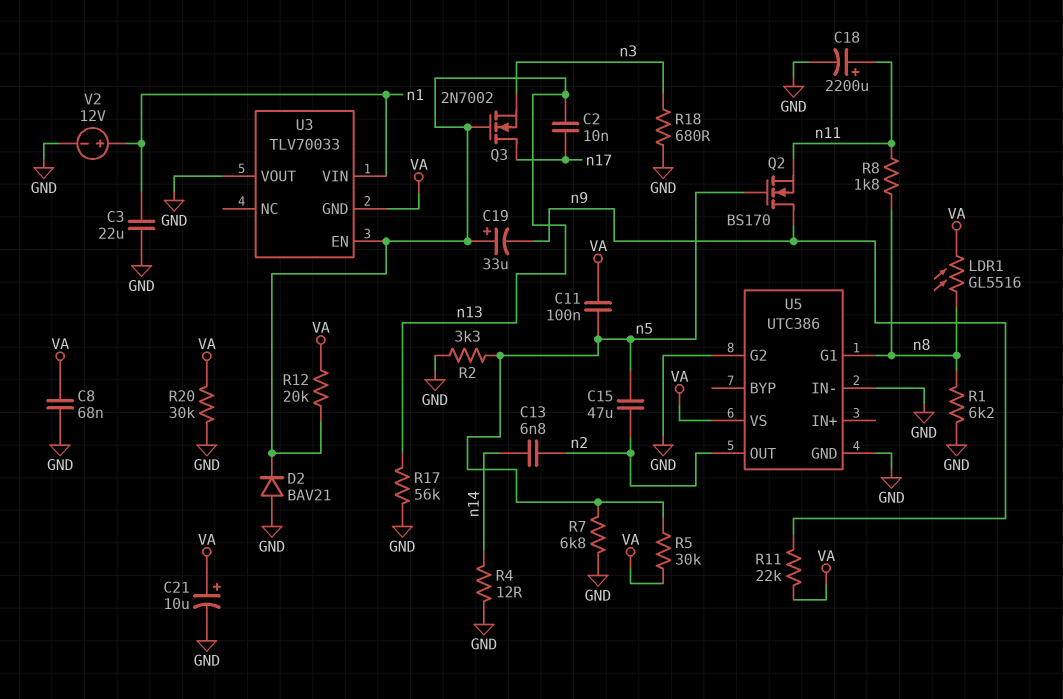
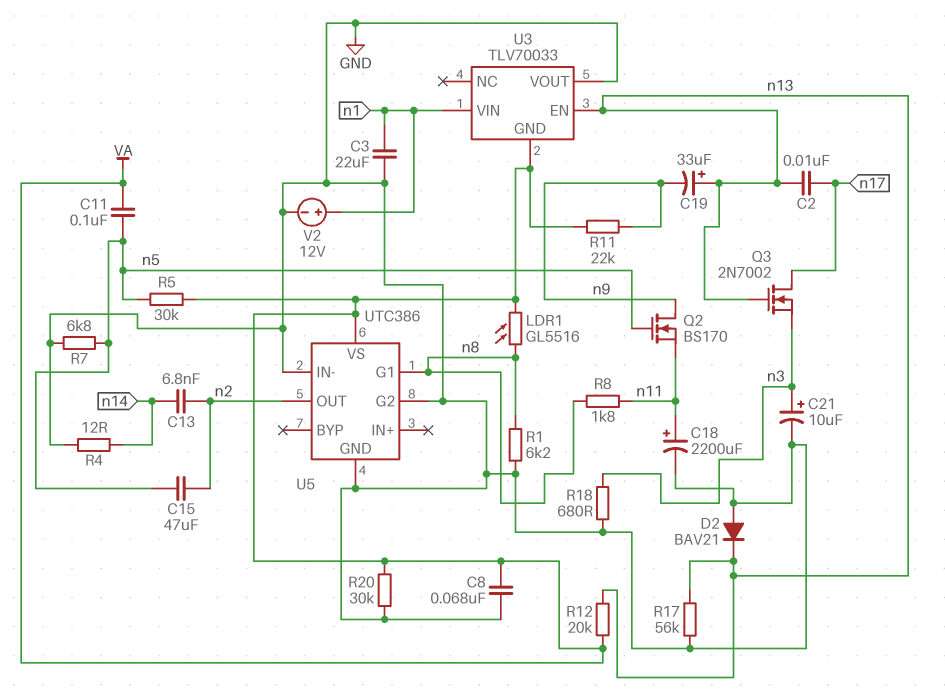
C21: 10uF (plus VA, minus GND) -> 10uF (plus n3, minus GND)
R2: 3.3k (GND, n5) -> none

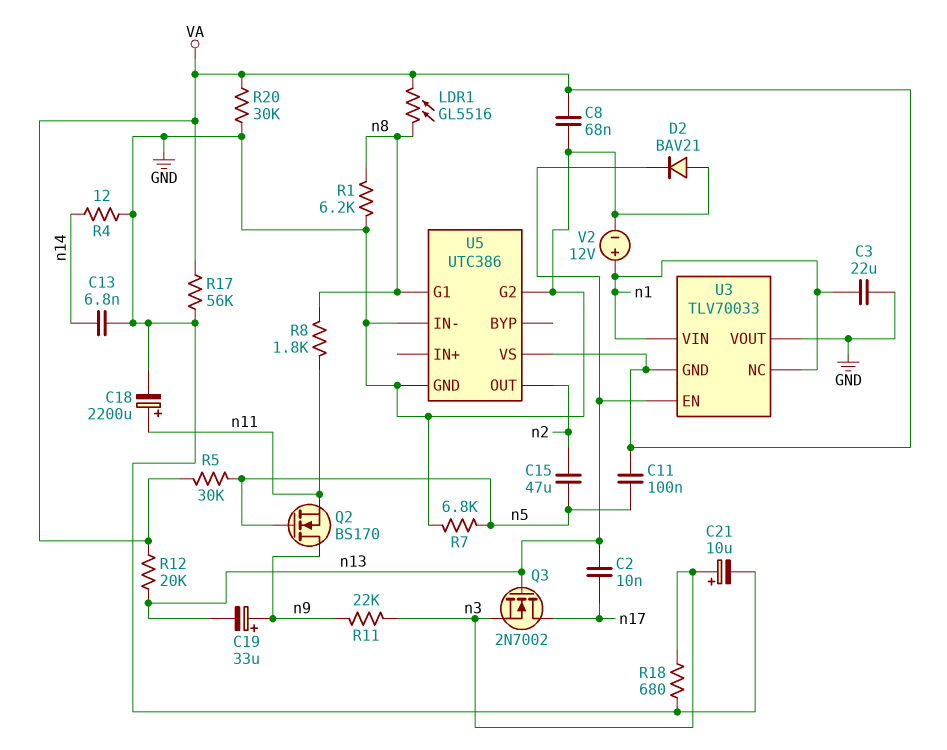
C13: 6.8nF (n2, n14) -> 6.8nF (GND, n14)
C19: 33uF (plus n13, minus n9) -> 33uF (plus n9, minus n13)
R11: 22k (VA, n9) -> 22k (n3, n9)
R17: 56k (GND, n13) -> 56k (GND, VA)
U3 pin NC: none -> n1

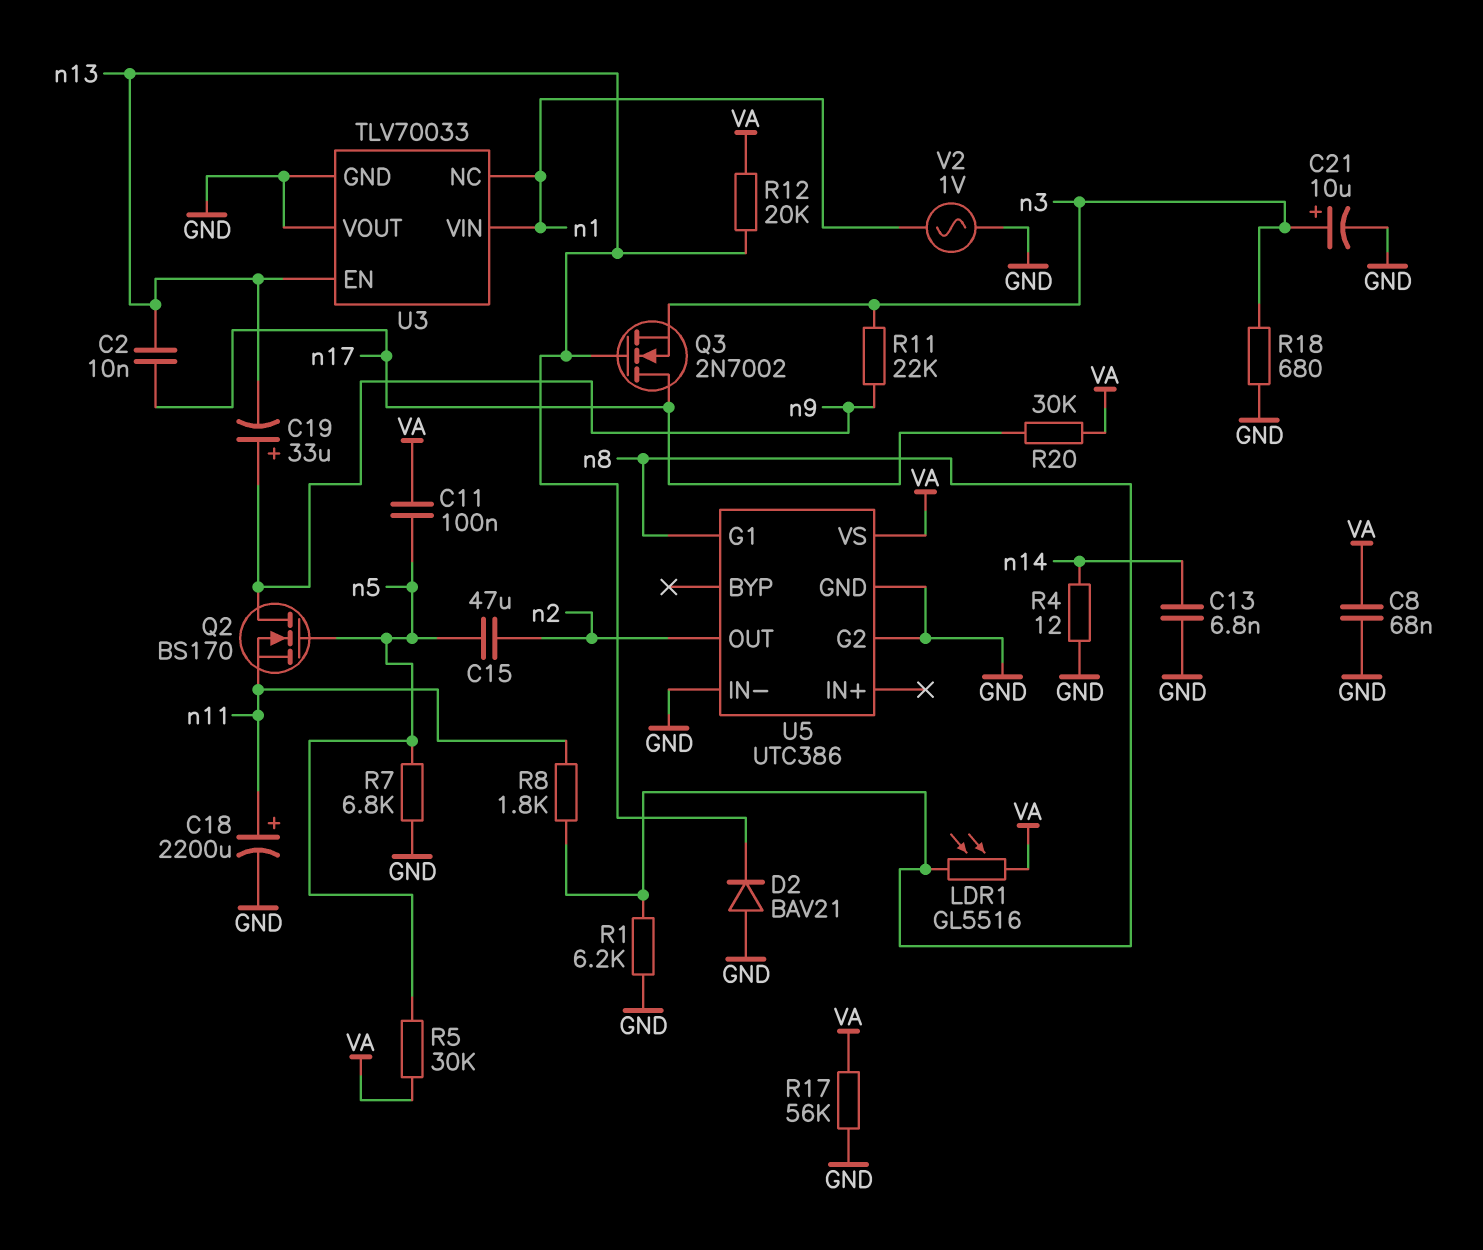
C3: 22uF (GND, n1) -> none
R20: 30k (GND, VA) -> 30k (VA, n17)
U3 pin GND: VA -> GND
V2: 12V (plus n1, minus GND) -> AC 1V (GND, n1)

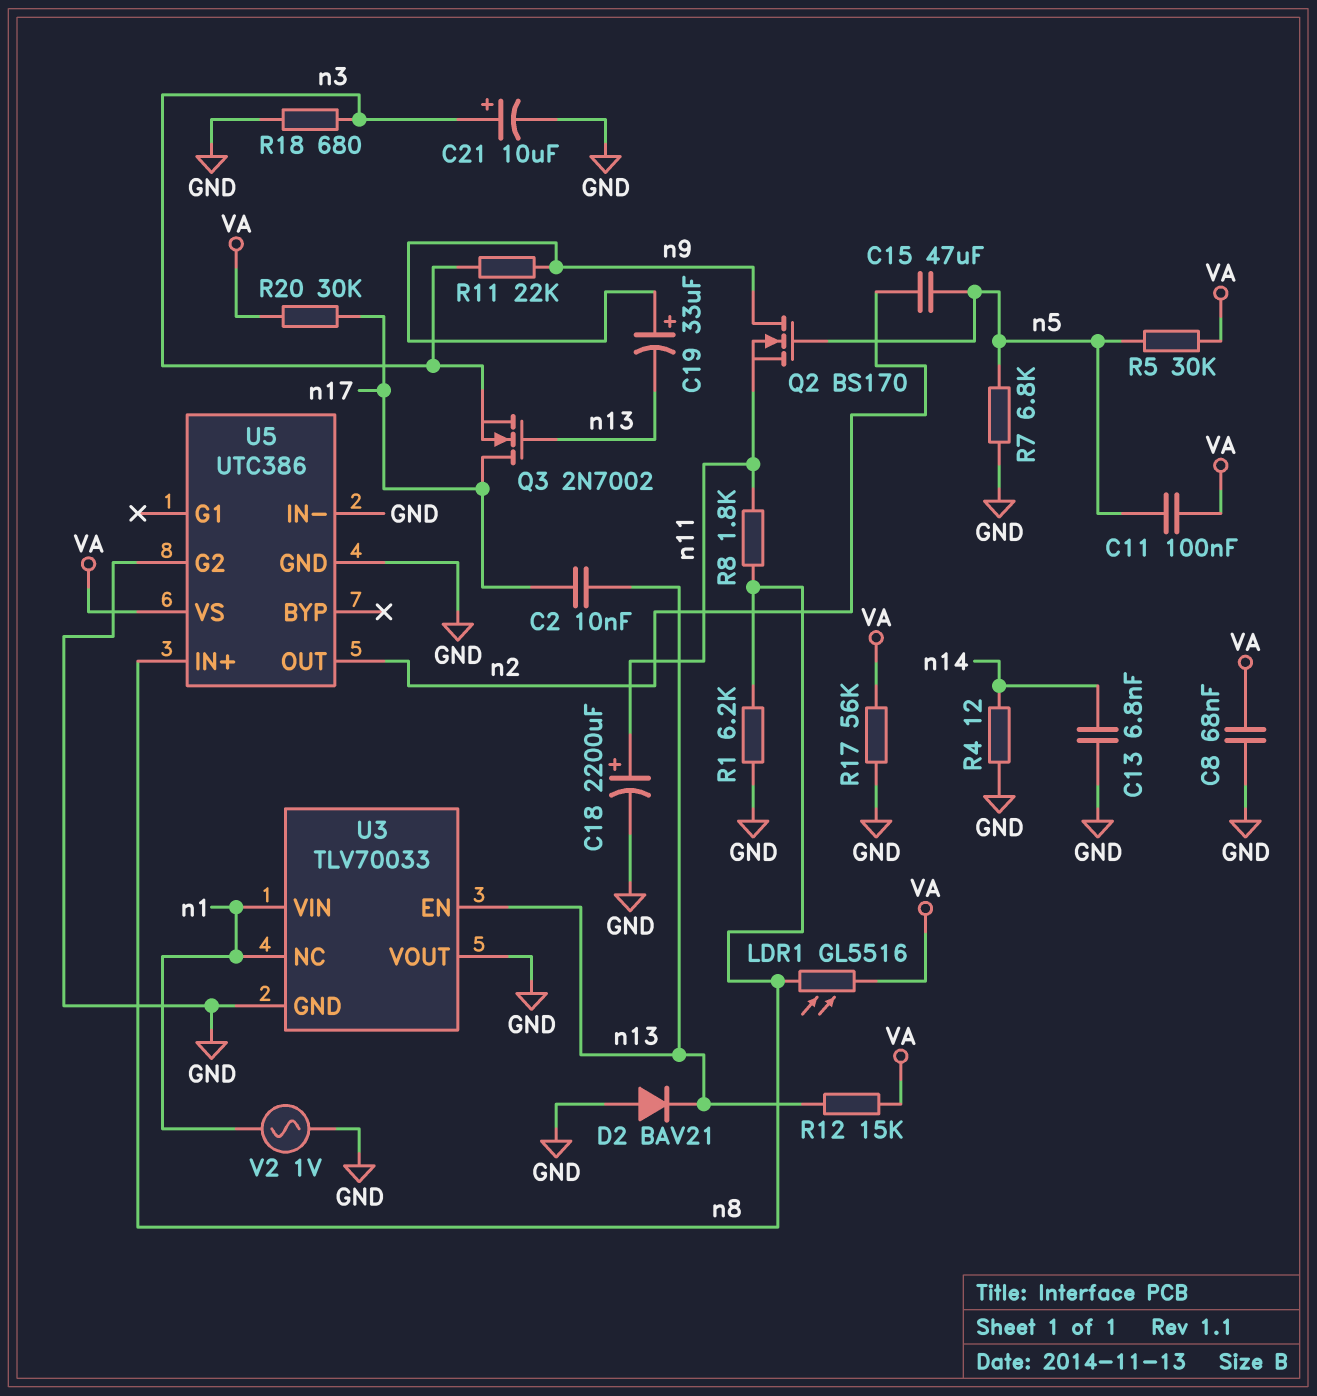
R12: 20k (VA, n13) -> 15k (VA, n13)
U5 pin G1: n8 -> none
U5 pin IN+: none -> n8

